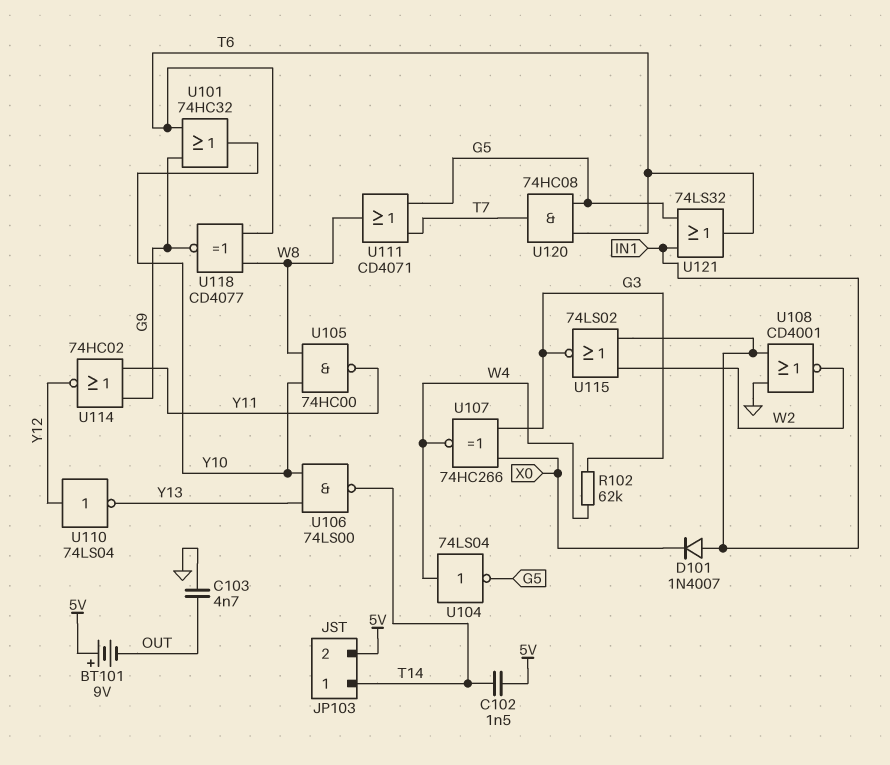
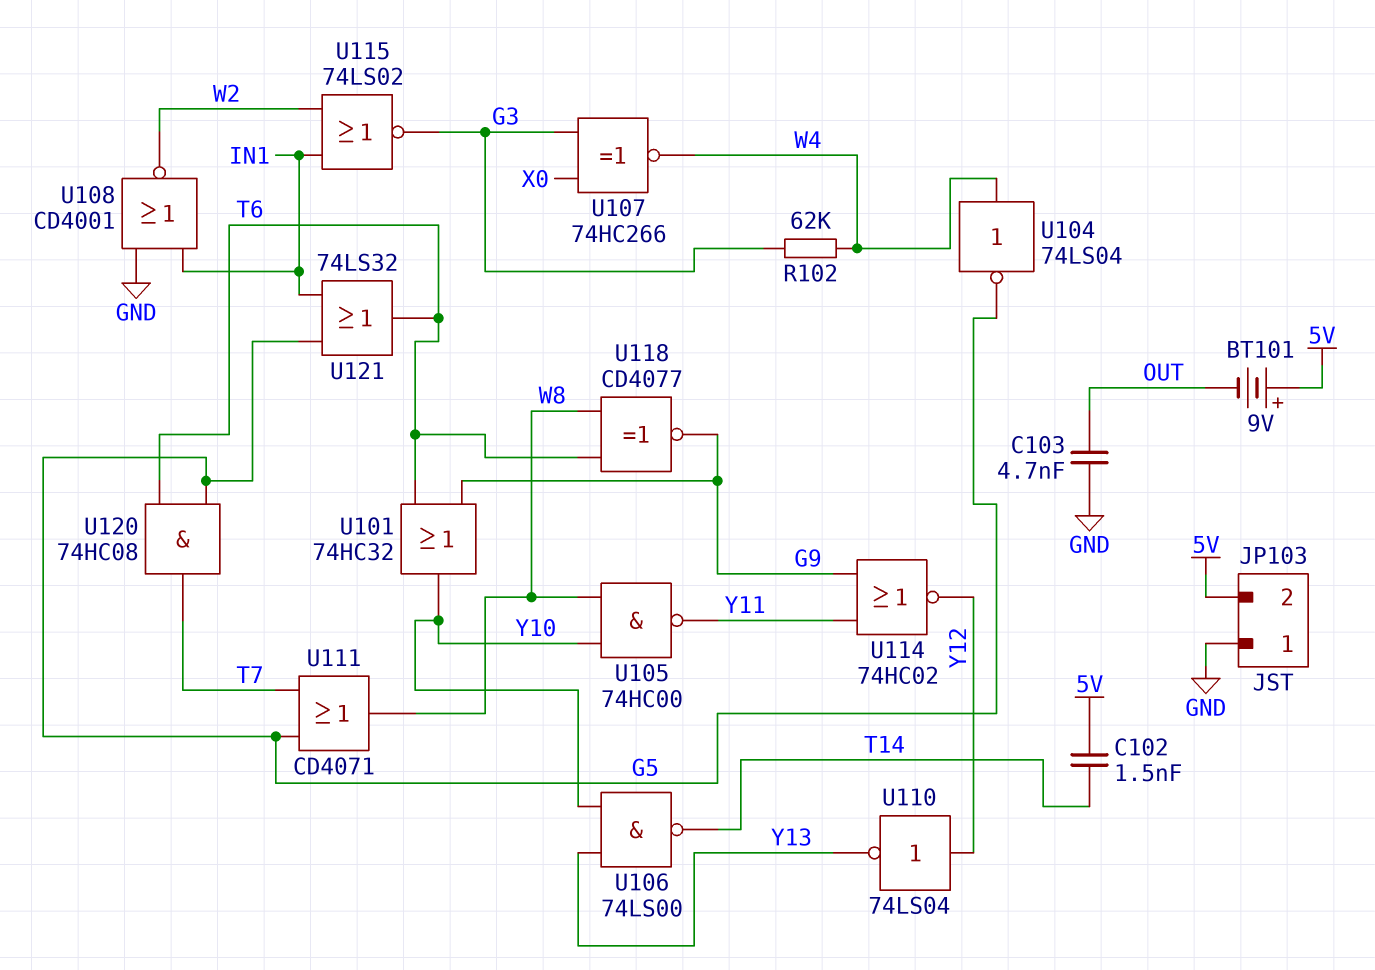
D101: diode 1N4007 (A IN1, K X0) -> none
JP103 pin 1: T14 -> GND

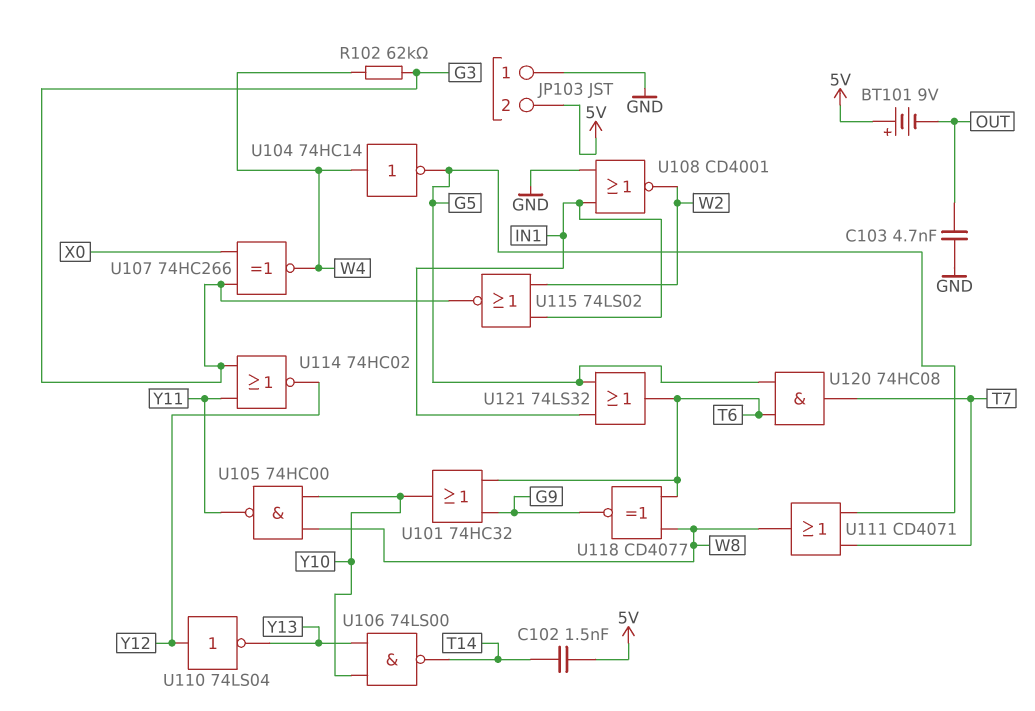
U104: NOT 74LS04 (in W4, out G5) -> NOT 74HC14 (in W4, out G5)
U114: NOR 74HC02 (in G9, in Y11, out Y12) -> NOR 74HC02 (in G3, in Y11, out Y12)

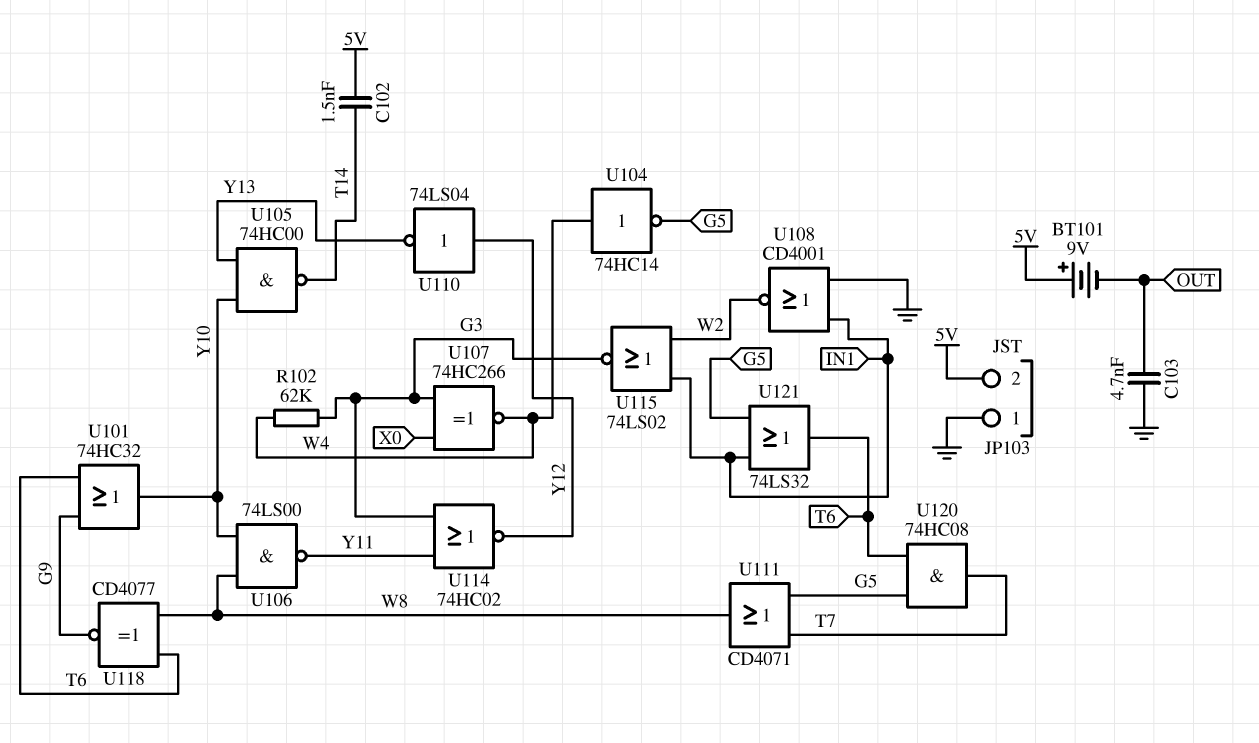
U105: NAND 74HC00 (in W8, in Y10, out Y11) -> NAND 74HC00 (in Y10, in Y13, out T14)
U106: NAND 74LS00 (in Y10, in Y13, out T14) -> NAND 74LS00 (in W8, in Y10, out Y11)

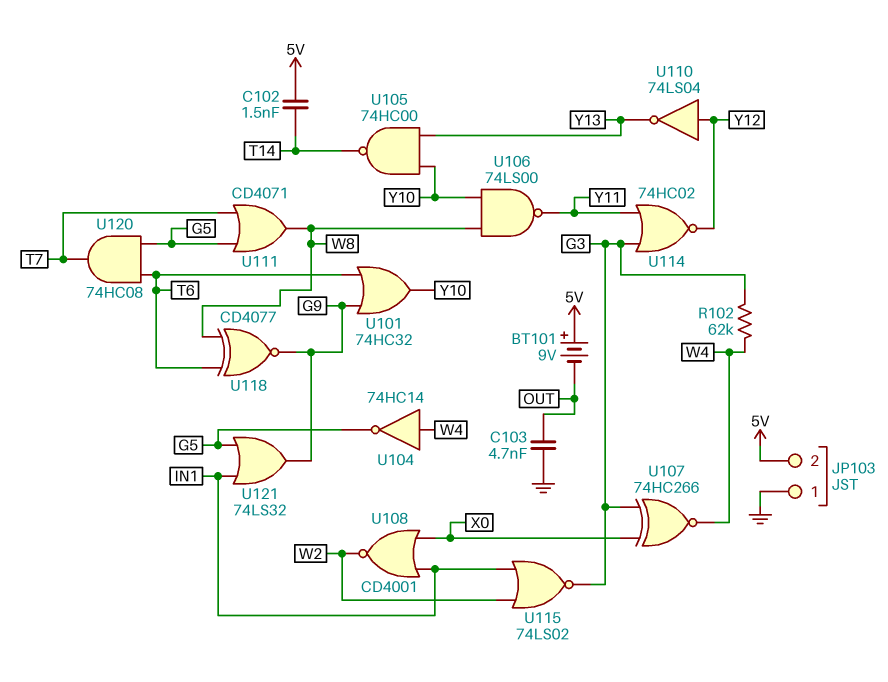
U108: NOR CD4001 (in GND, in IN1, out W2) -> NOR CD4001 (in IN1, in X0, out W2)
U121: OR 74LS32 (in G5, in IN1, out T6) -> OR 74LS32 (in G5, in IN1, out G9)

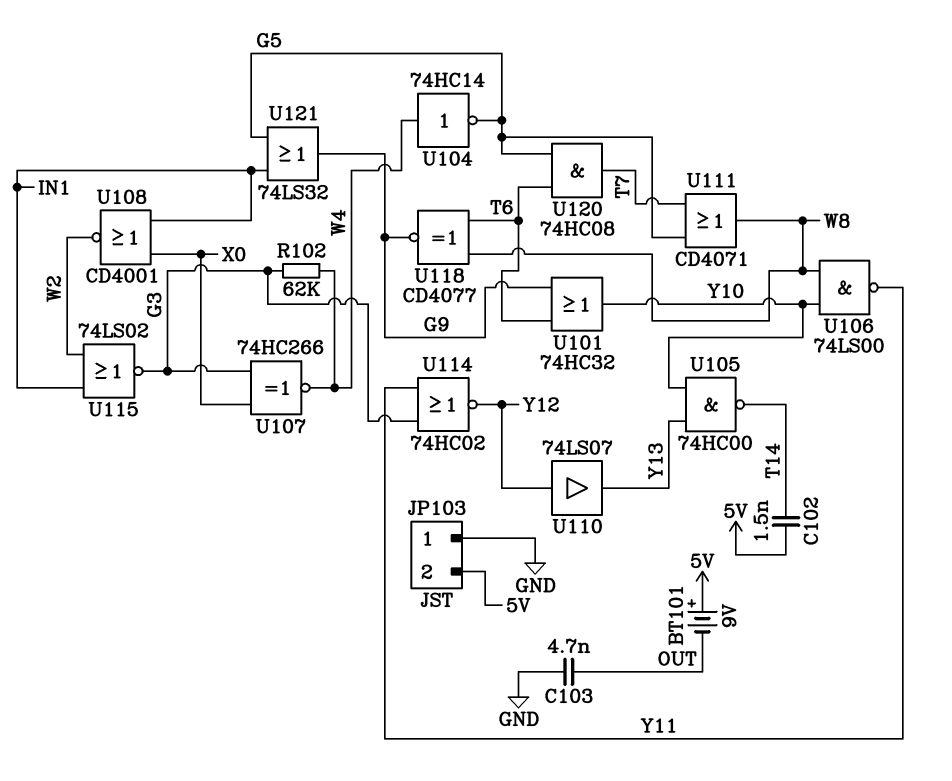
U110: NOT 74LS04 (in Y12, out Y13) -> buffer 74LS07 (in Y12, out Y13)

